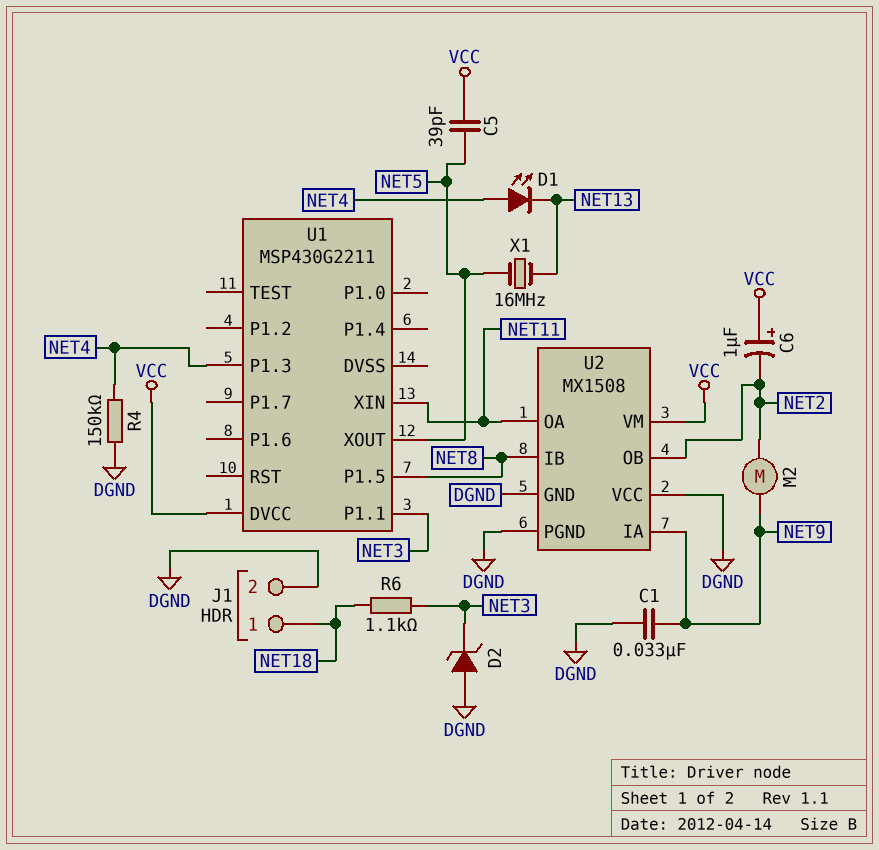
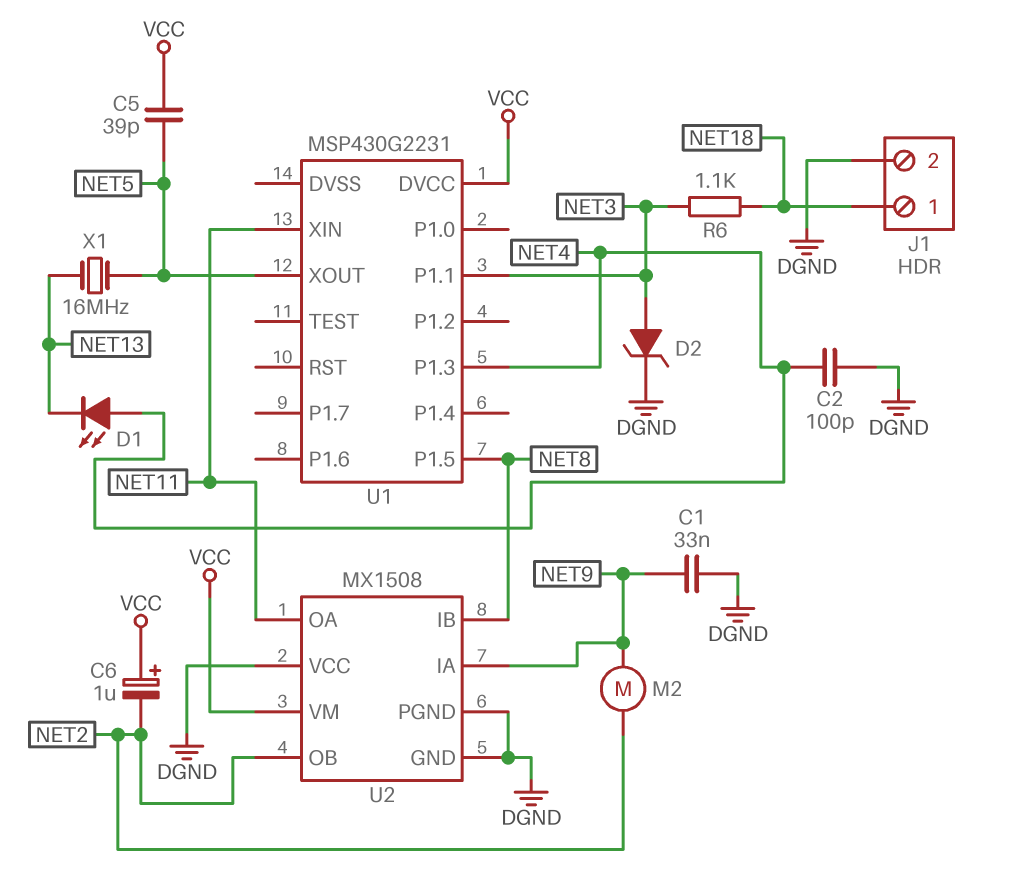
C2: none -> 100pF (DGND, NET4)
D2: zener (A DGND, K NET3) -> zener (A NET3, K DGND)
R4: 150k (DGND, NET4) -> none
U1: MSP430G2211 -> MSP430G2231

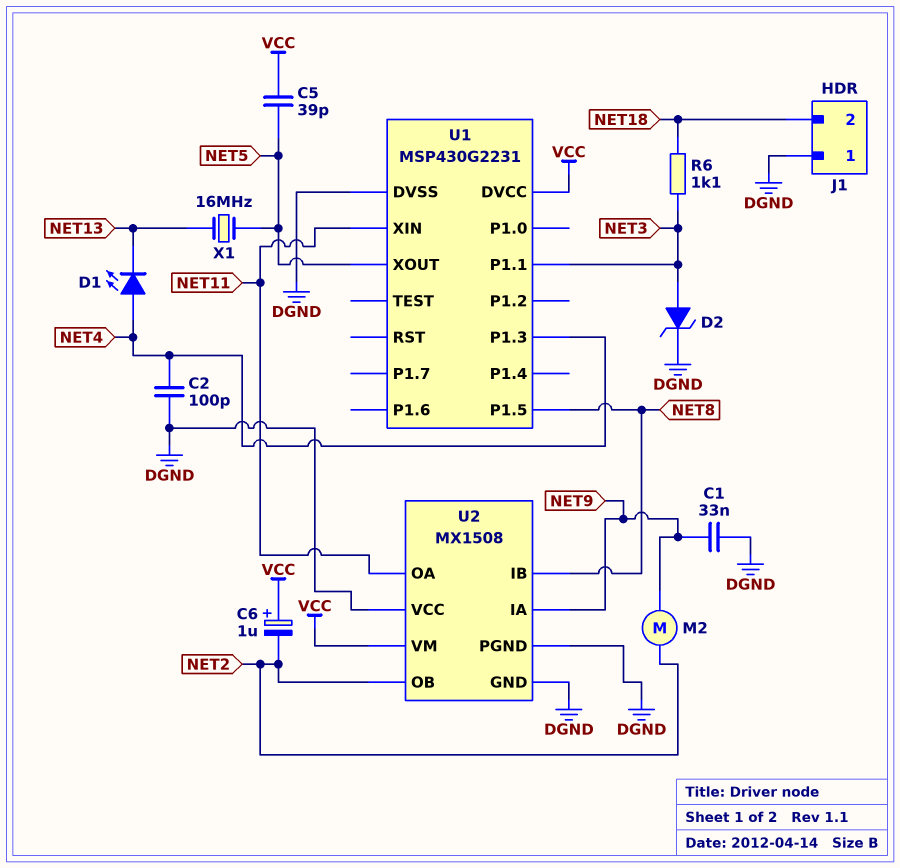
J1 pin 1: NET18 -> DGND
J1 pin 2: DGND -> NET18
U1 pin DVSS: none -> DGND

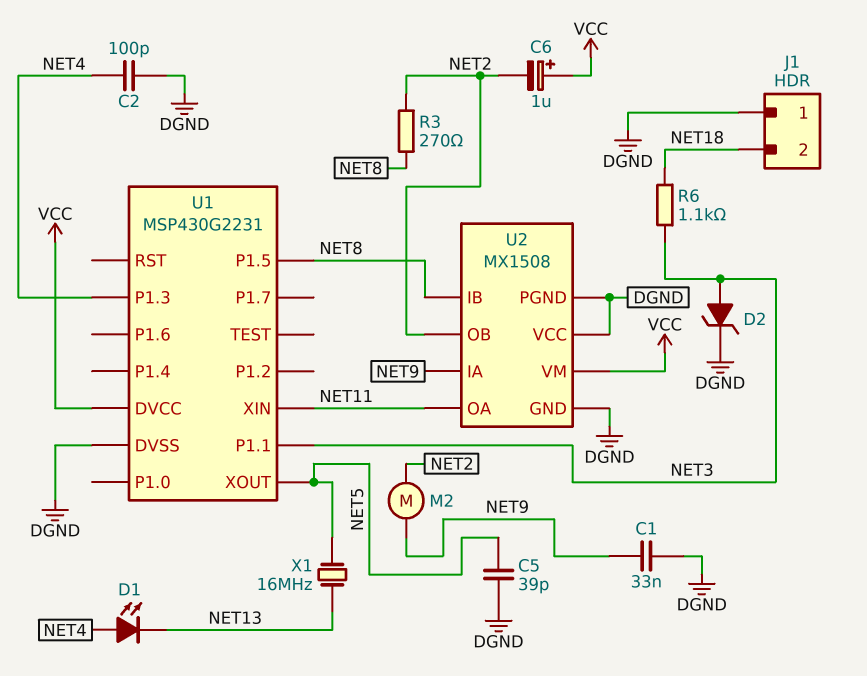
C5: 39pF (NET5, VCC) -> 39pF (DGND, NET5)
R3: none -> 270 (NET2, NET8)

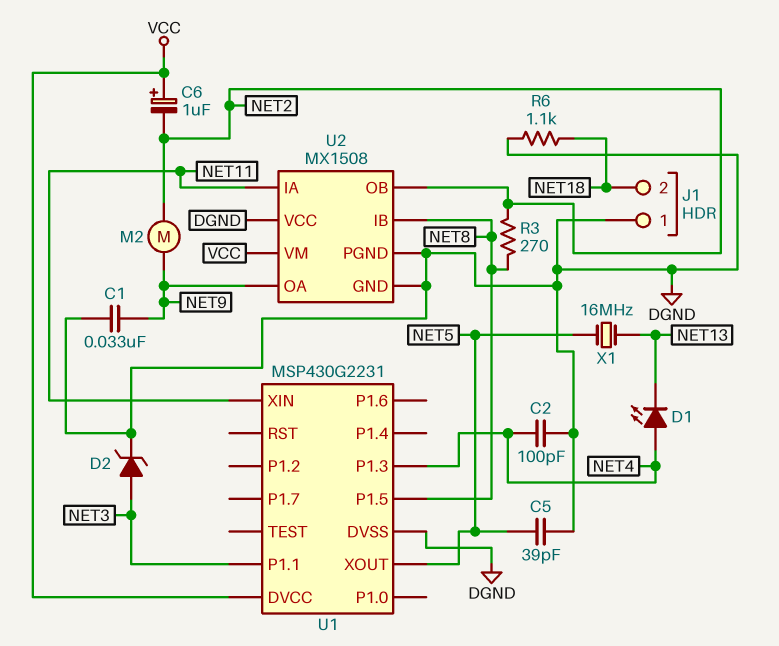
R6: 1.1k (NET3, NET18) -> 1.1k (DGND, NET18)
U2 pin IA: NET9 -> NET11
U2 pin OA: NET11 -> NET9

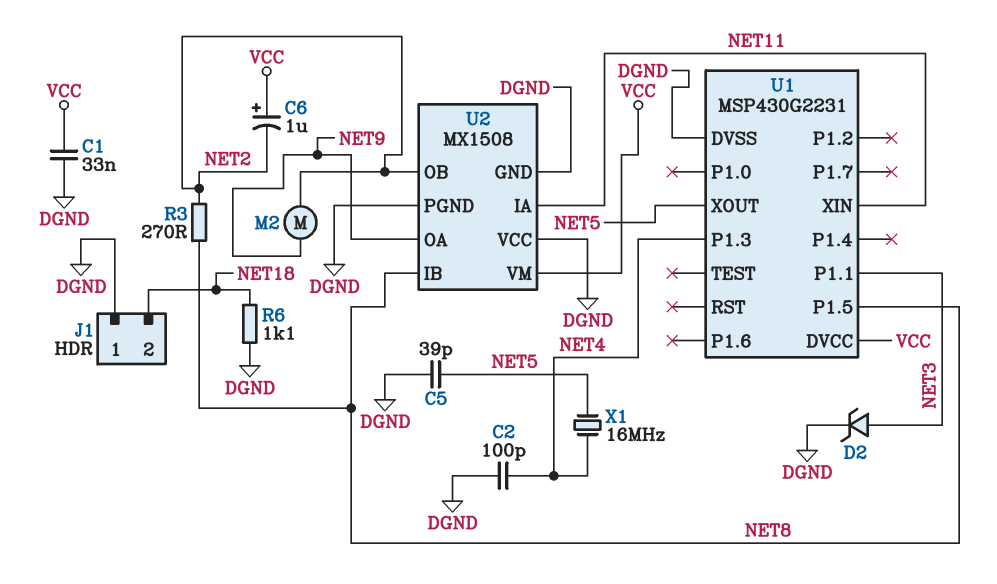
C1: 33nF (DGND, NET9) -> 33nF (DGND, VCC)
D1: LED (A NET4, K NET13) -> none
X1: 16MHz (NET5, NET13) -> 16MHz (NET4, NET5)

